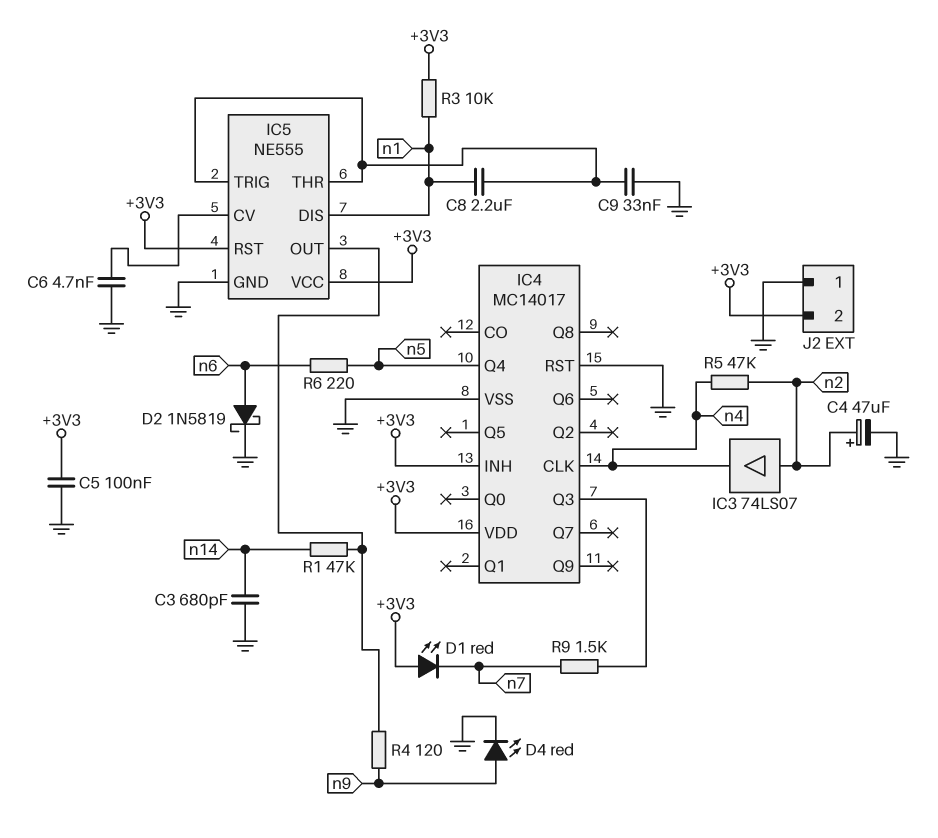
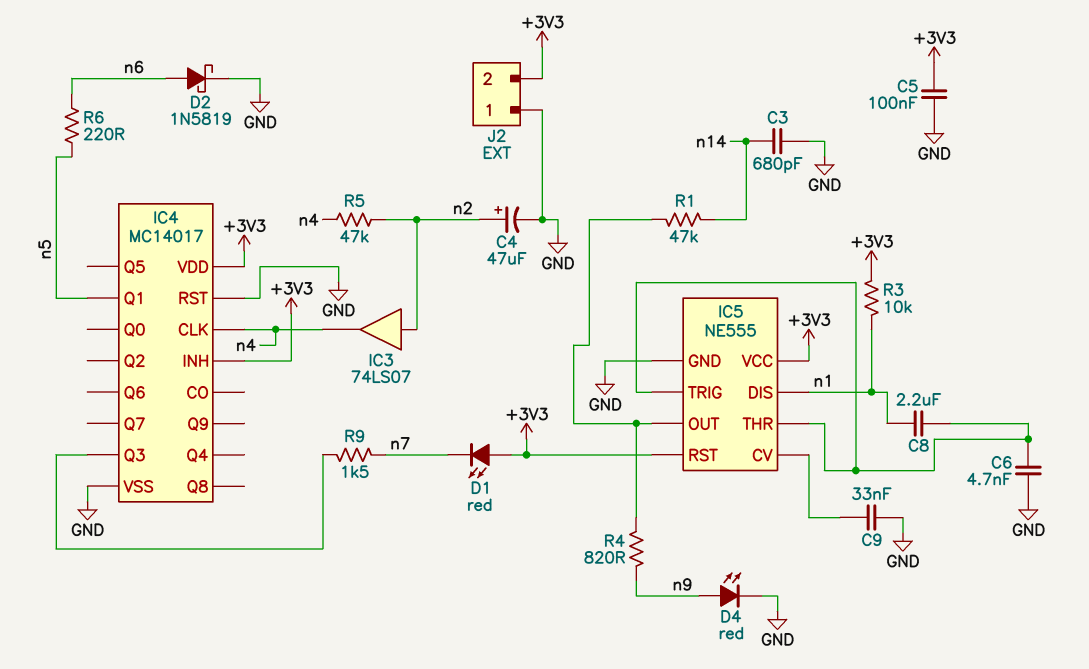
C6: 4.7nF (GND, IC5/CV) -> 4.7nF (GND, IC5/THR)
C9: 33nF (GND, IC5/THR) -> 33nF (GND, IC5/CV)
IC4 pin Q1: none -> n5
IC4 pin Q4: n5 -> none
R4: 120 (IC5/OUT, n9) -> 820 (IC5/OUT, n9)

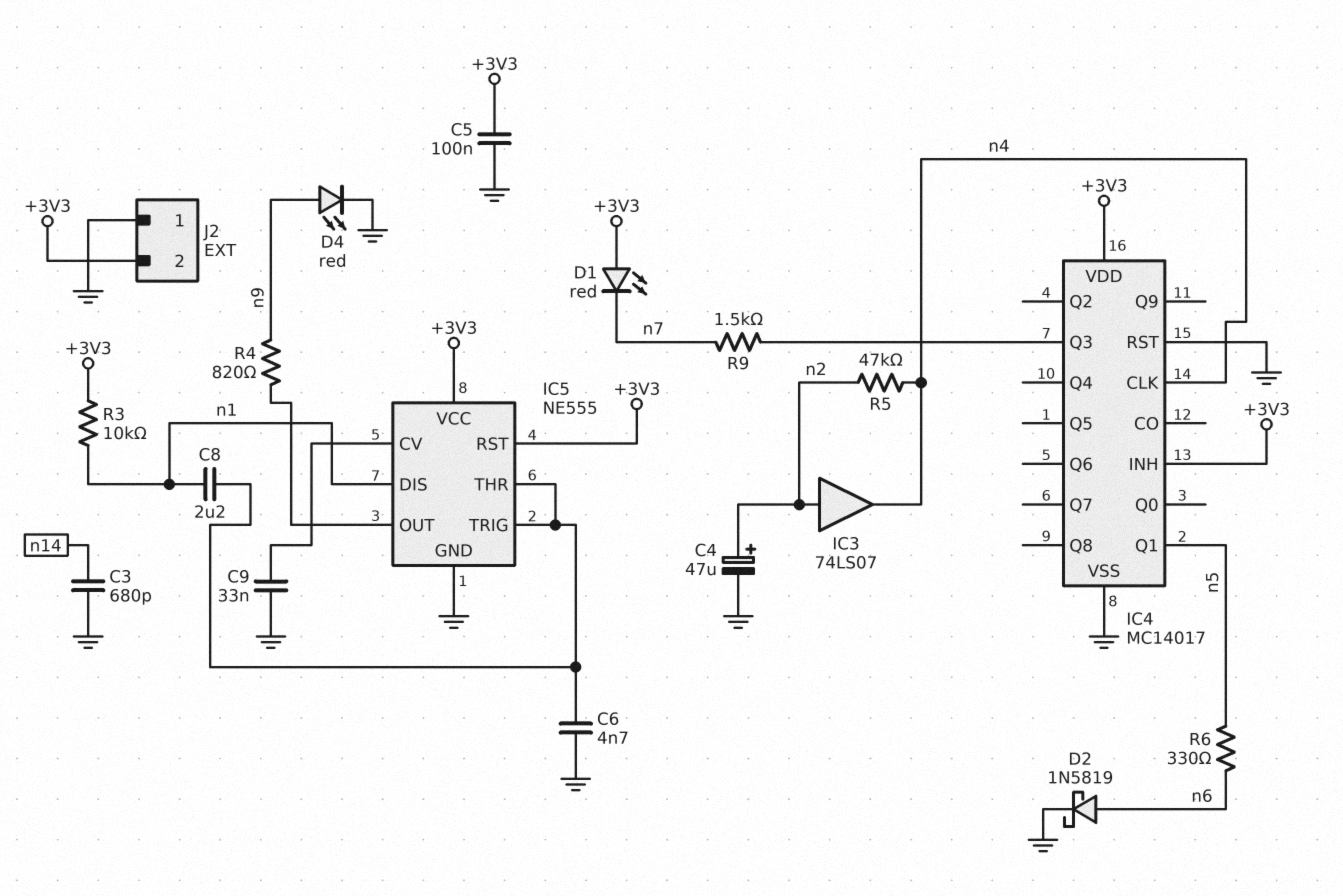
R1: 47k (IC5/OUT, n14) -> none
R6: 220 (n5, n6) -> 330 (n5, n6)

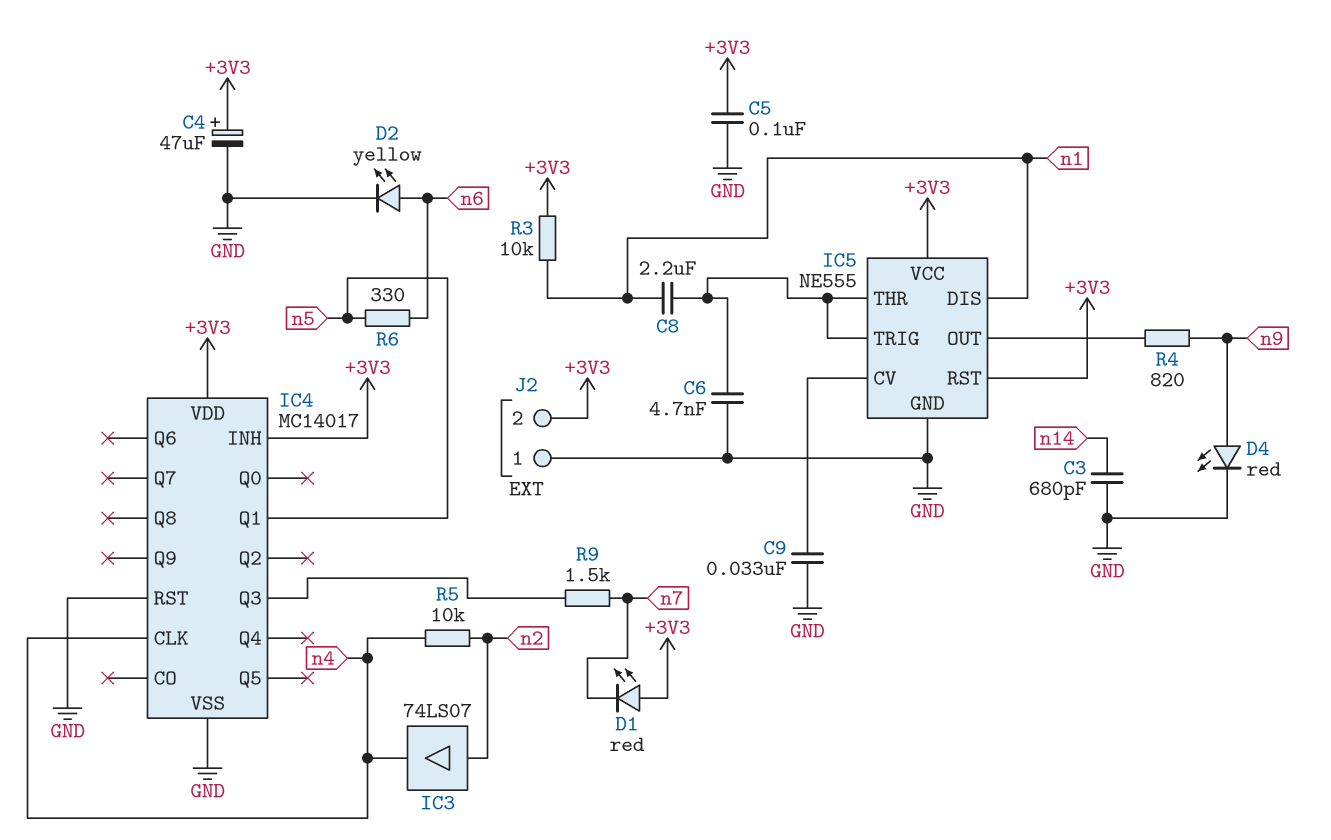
C4: 47uF (plus n2, minus GND) -> 47uF (plus +3V3, minus GND)
D2: schottky 1N5819 (A n6, K GND) -> LED yellow (A n6, K GND)
R5: 47k (n2, n4) -> 10k (n2, n4)

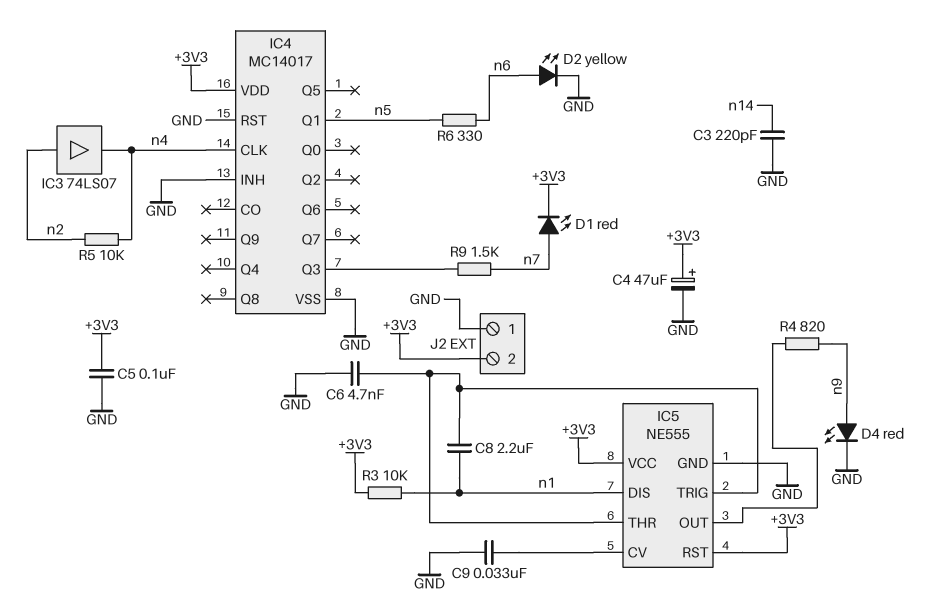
C3: 680pF (GND, n14) -> 220pF (GND, n14)
D1: LED red (A +3V3, K n7) -> LED red (A n7, K +3V3)
IC4 pin INH: +3V3 -> GND

